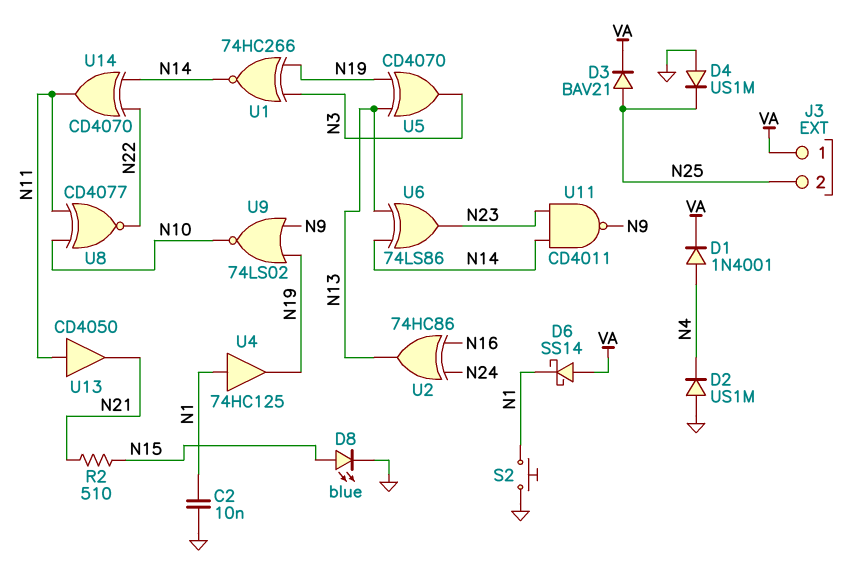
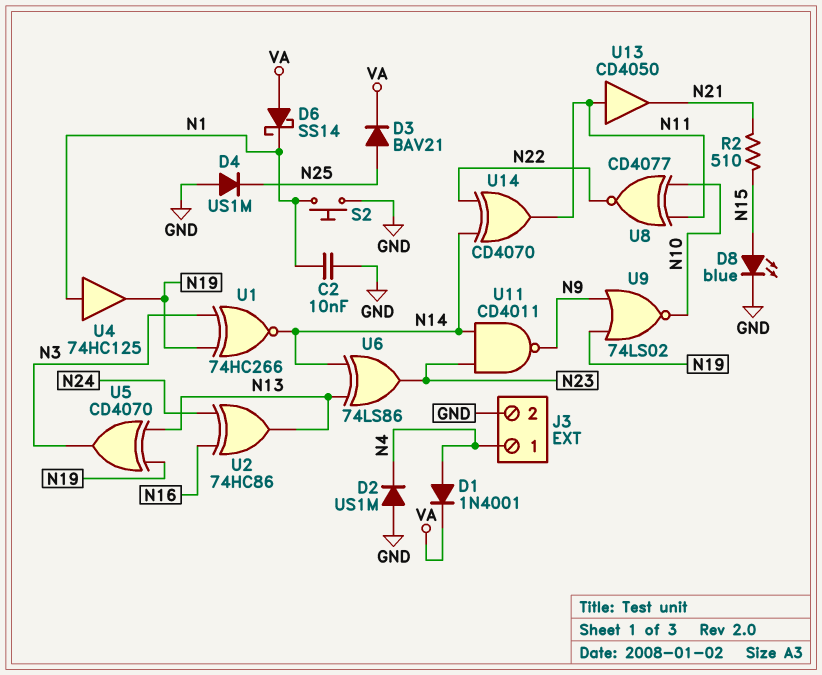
J3 pin 1: VA -> N4
J3 pin 2: N25 -> GND

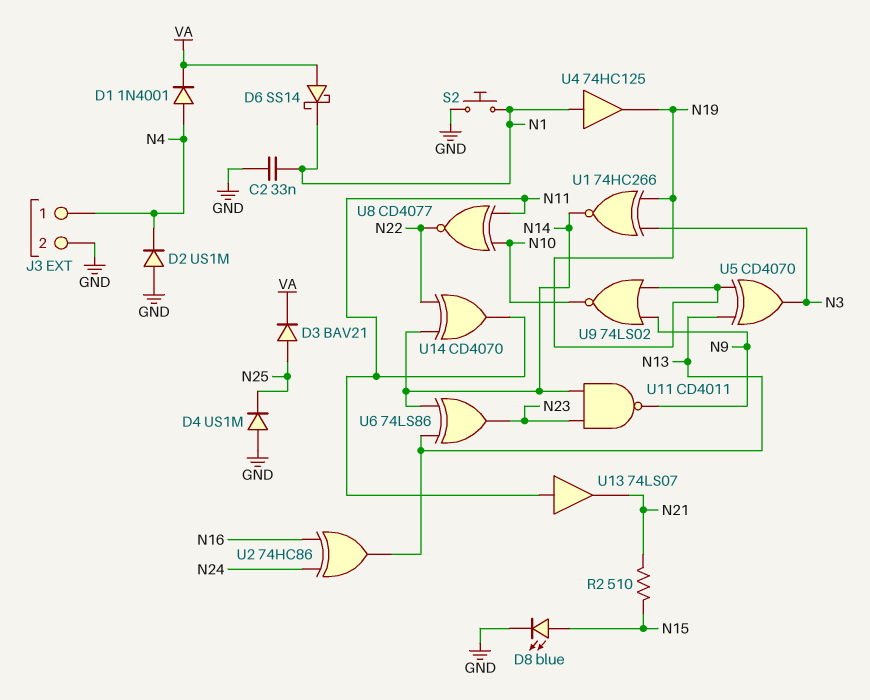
C2: 10nF (GND, N1) -> 33nF (GND, N1)
U13: buffer CD4050 (in N11, out N21) -> buffer 74LS07 (in N11, out N21)

